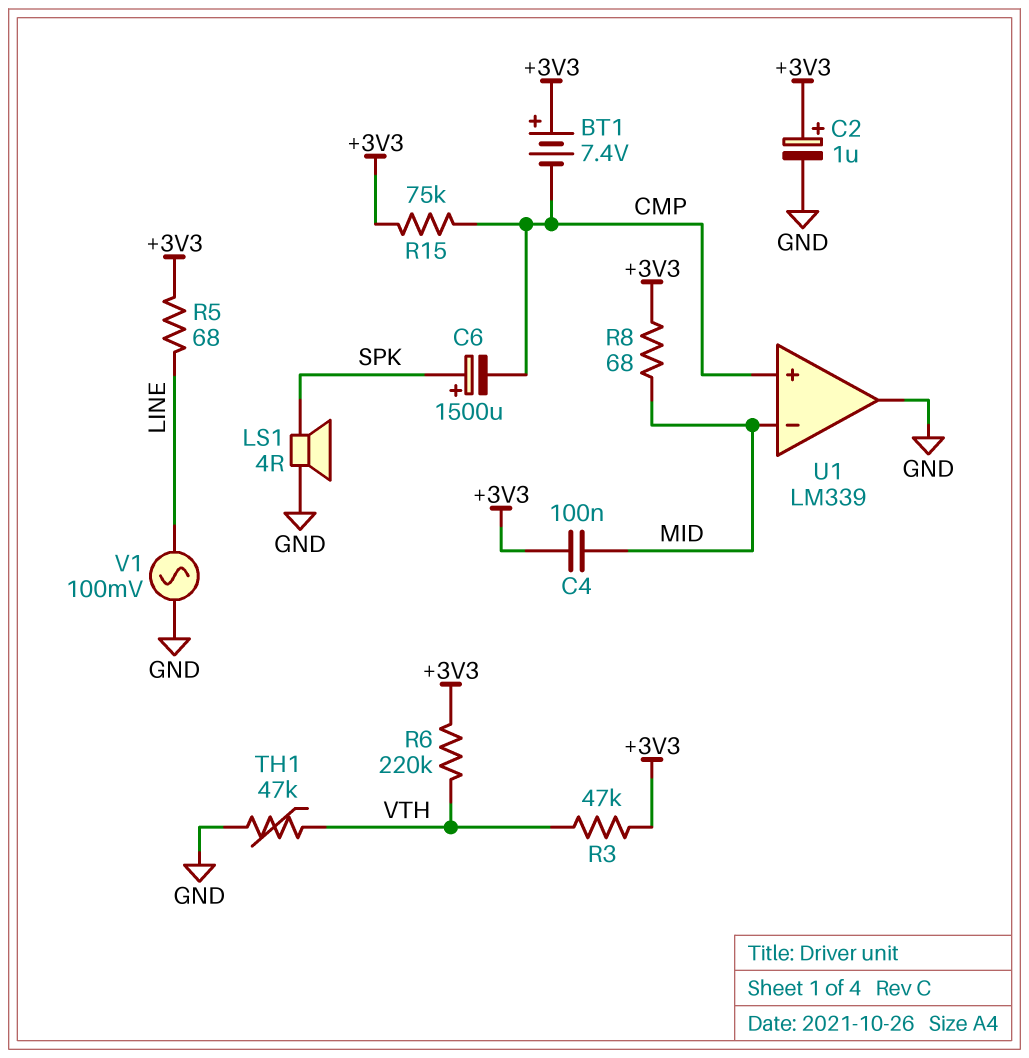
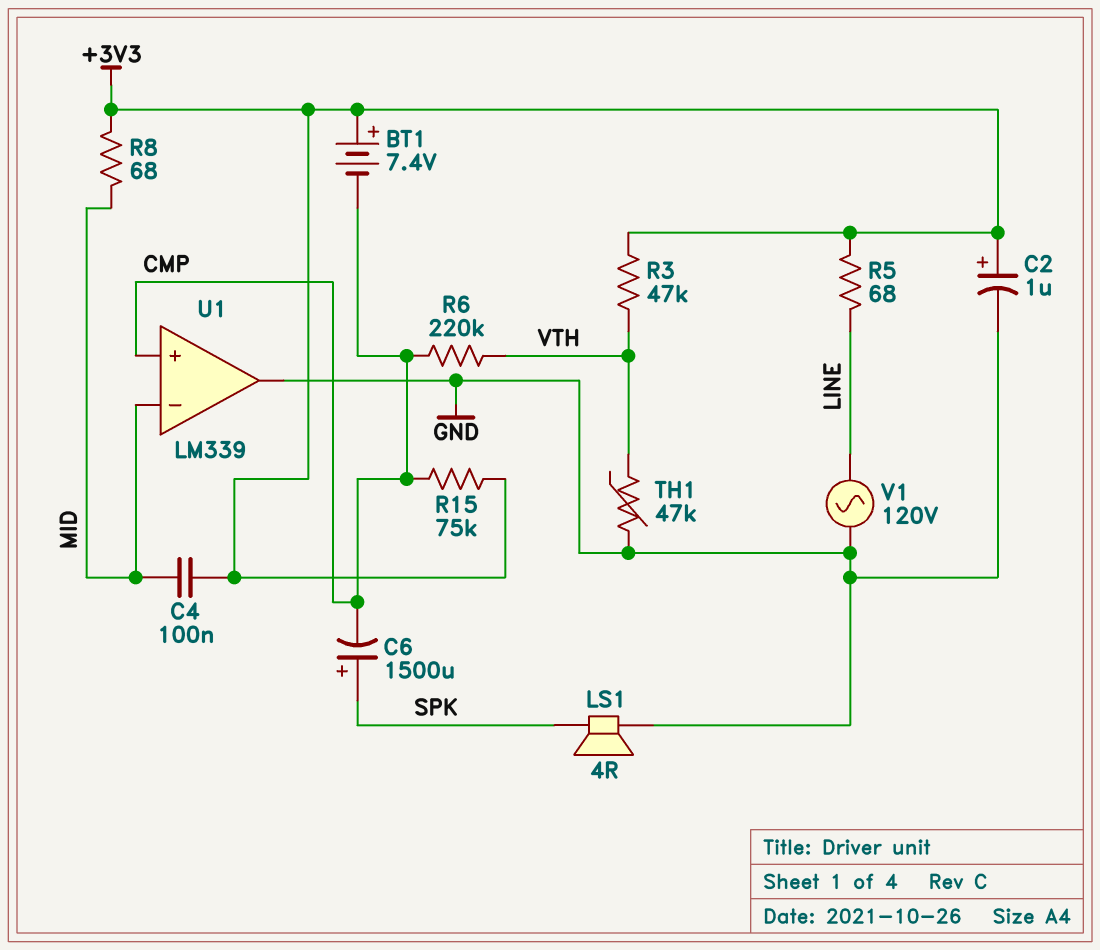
R6: 220k (+3V3, VTH) -> 220k (CMP, VTH)
V1: AC 100mV (GND, LINE) -> AC 120V (GND, LINE)

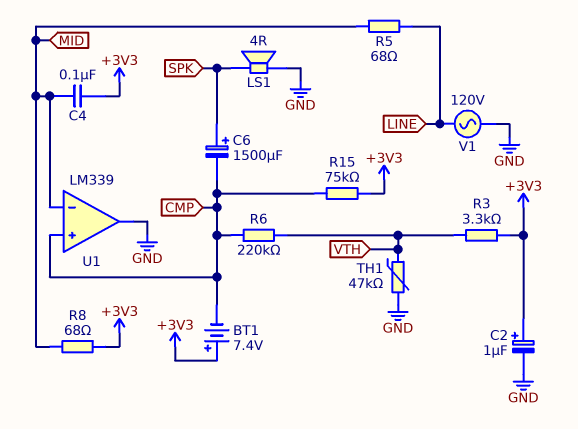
R3: 47k (+3V3, VTH) -> 3.3k (+3V3, VTH)
R5: 68 (+3V3, LINE) -> 68 (LINE, MID)

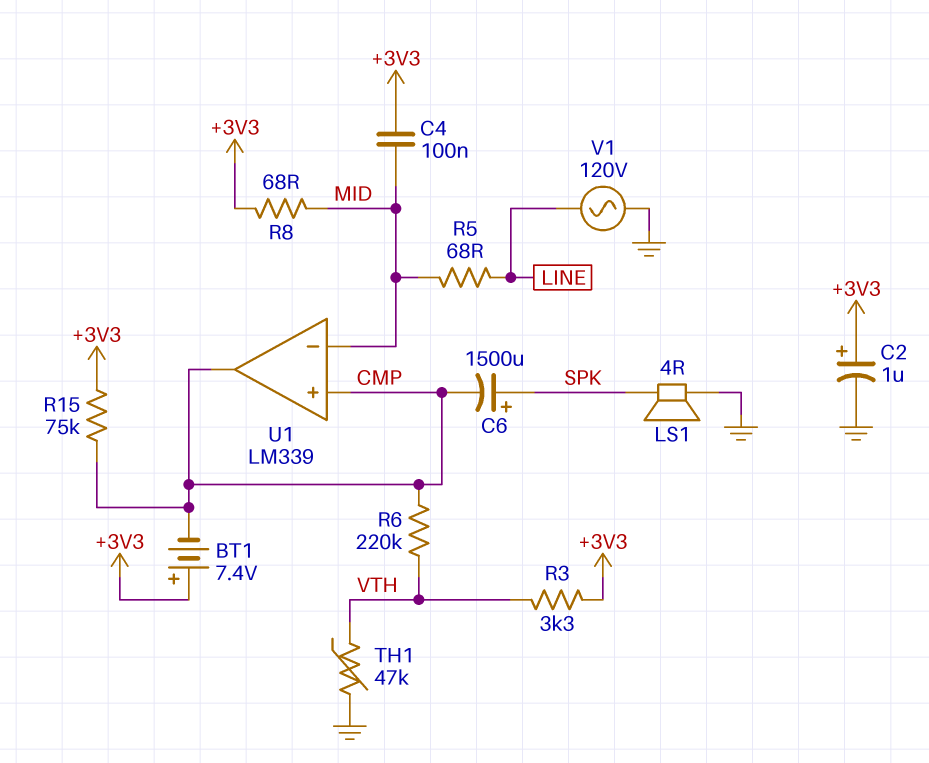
U1 pin out: GND -> CMP

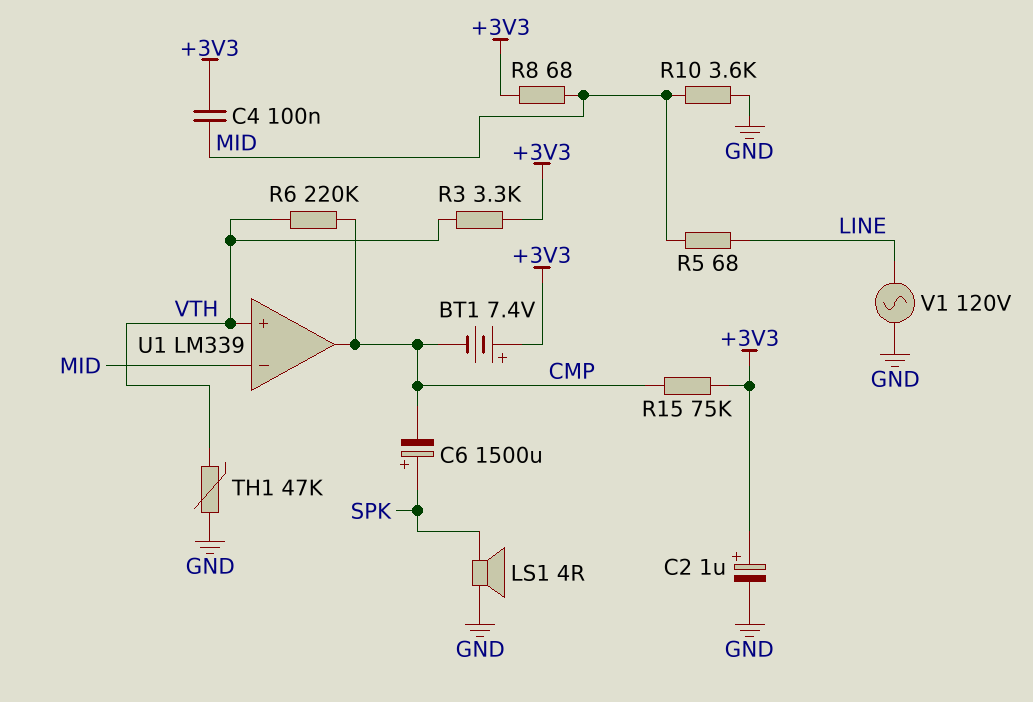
R10: none -> 3.6k (GND, MID)
U1 pin in+: CMP -> VTH

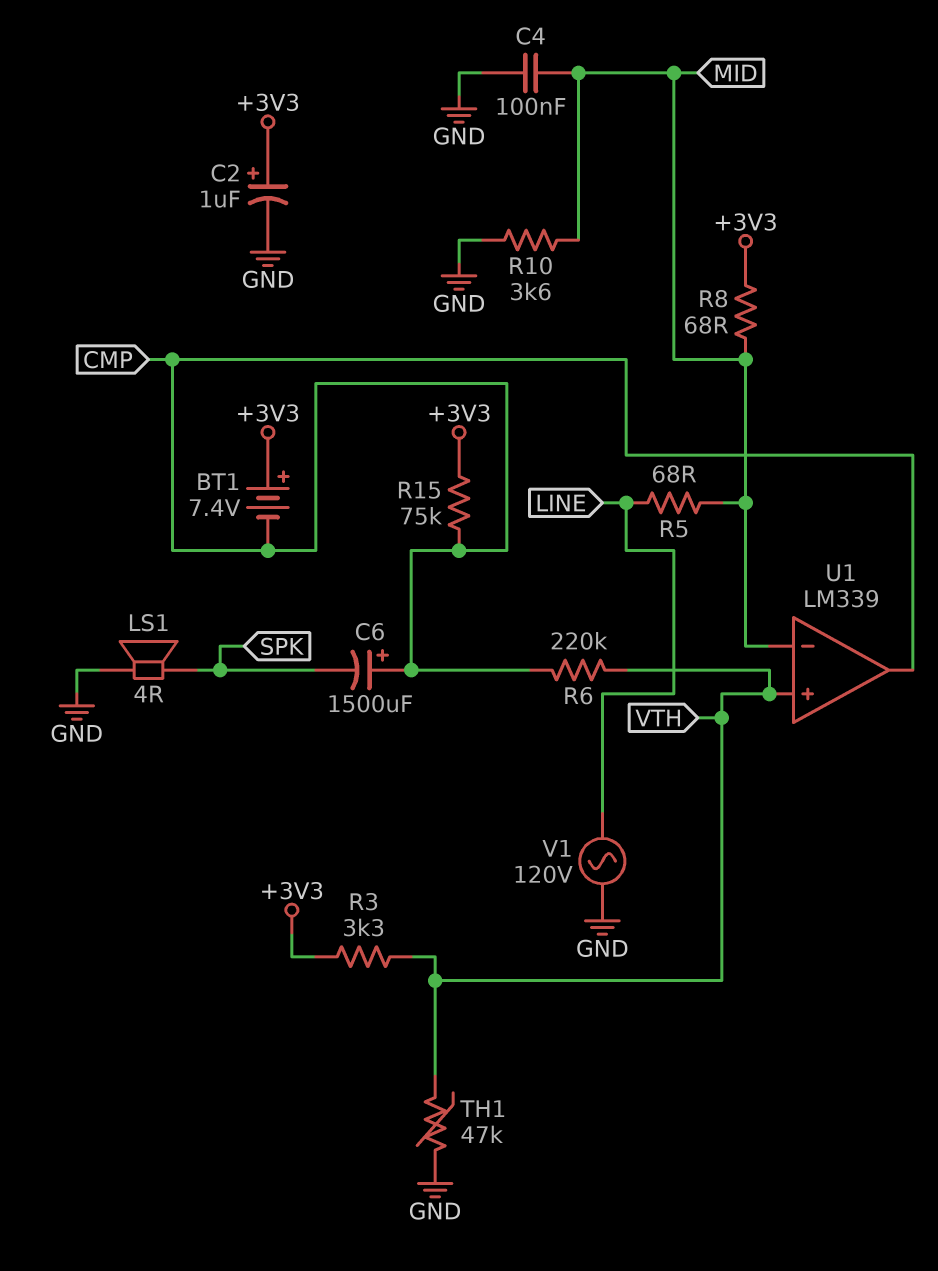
C4: 100nF (+3V3, MID) -> 100nF (GND, MID)
C6: 1500uF (plus SPK, minus CMP) -> 1500uF (plus CMP, minus SPK)

